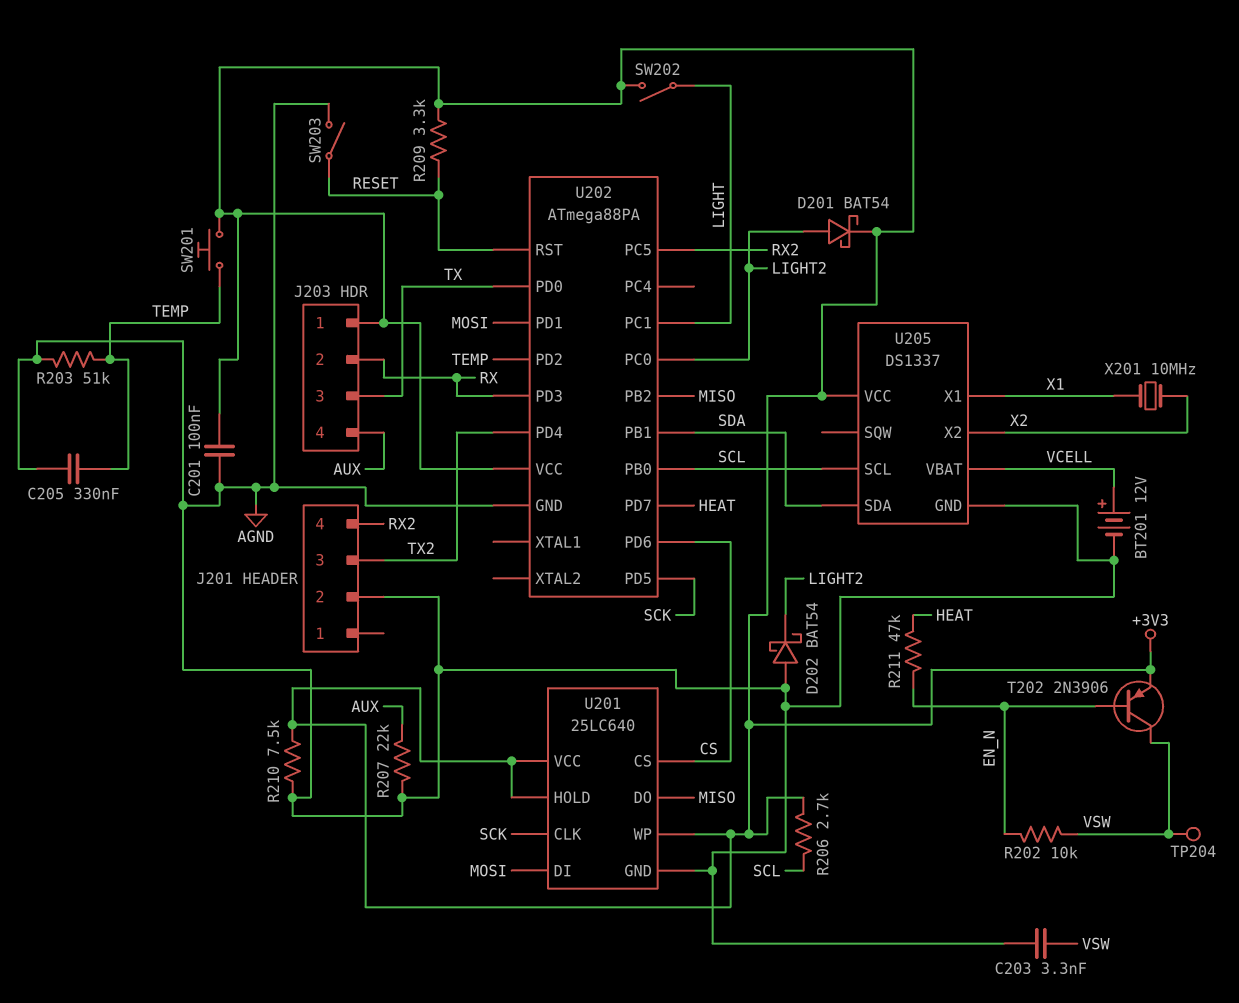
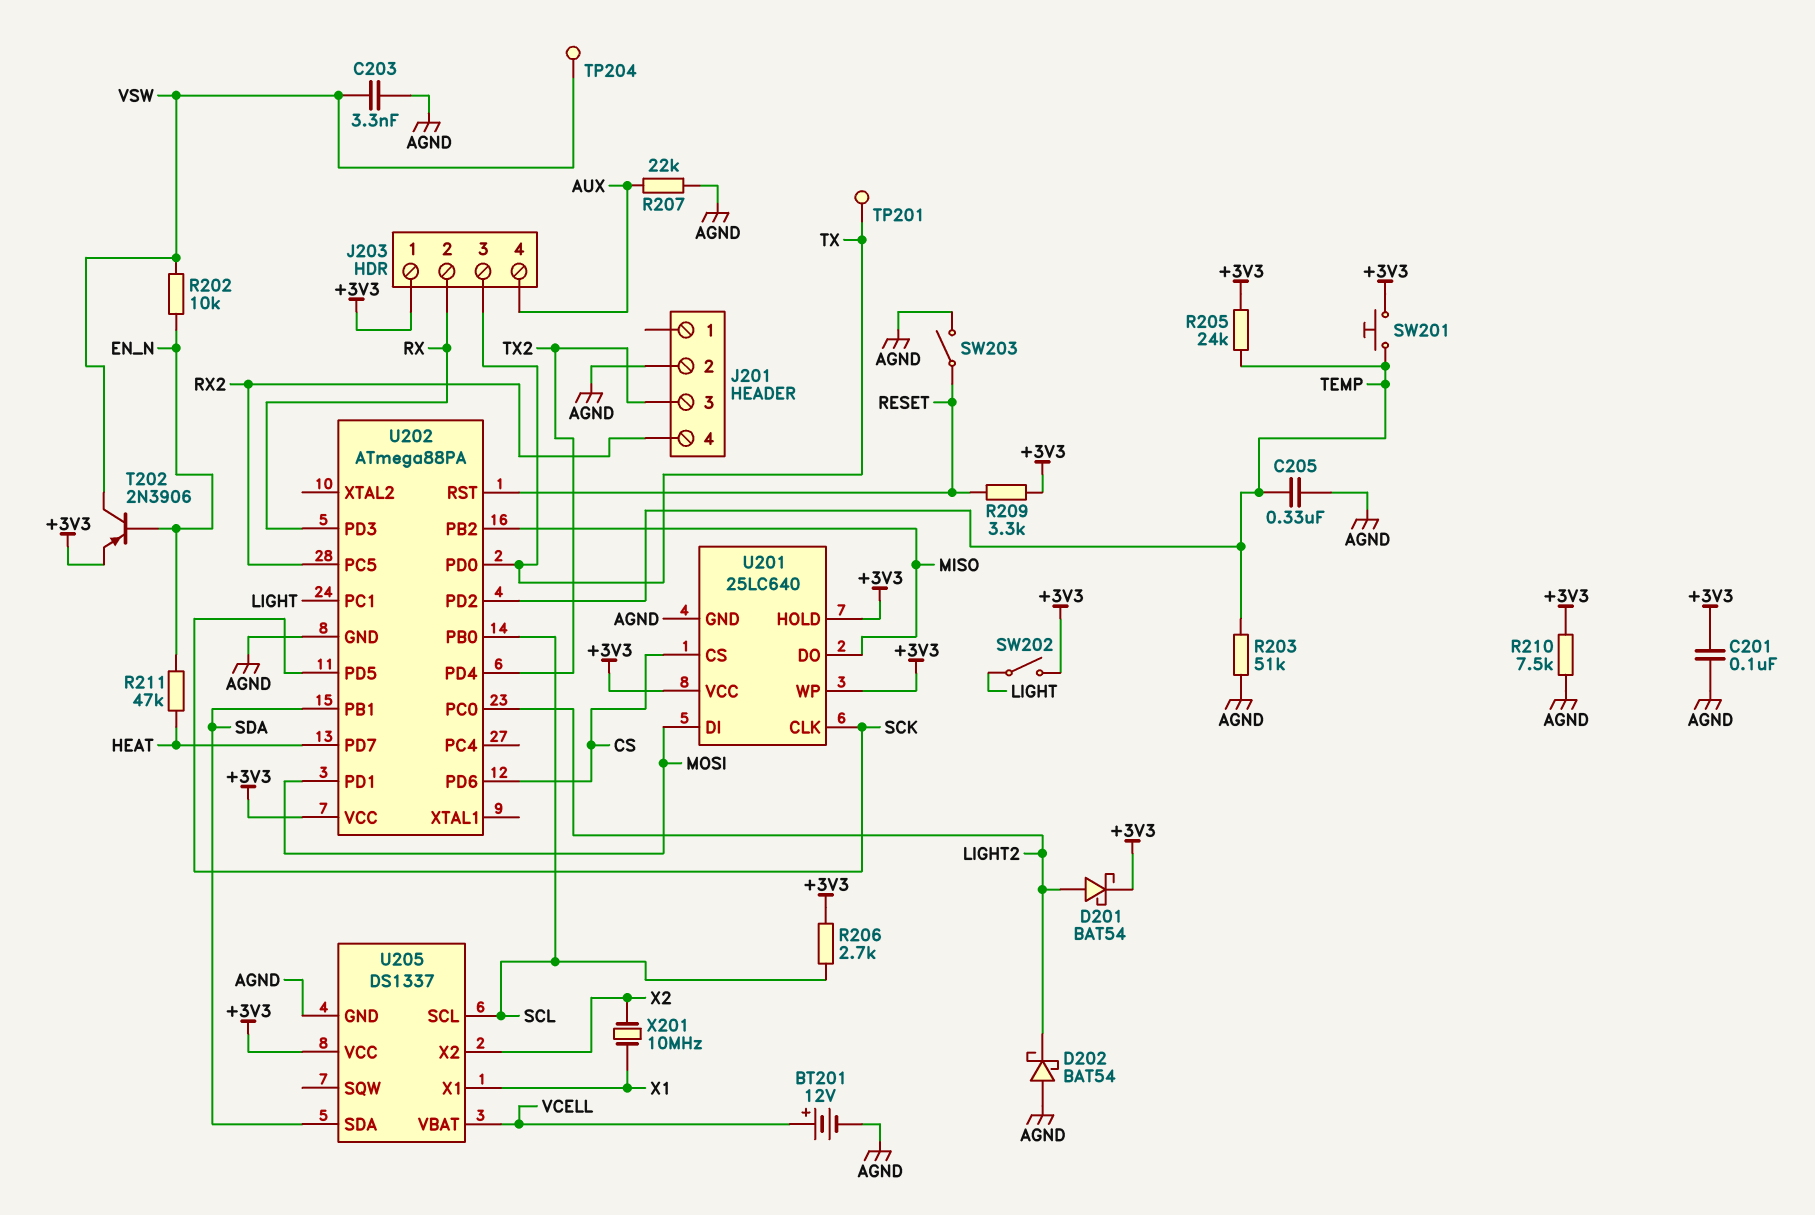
R205: none -> 24k (+3V3, TEMP)
TP201: none -> test point (TX)

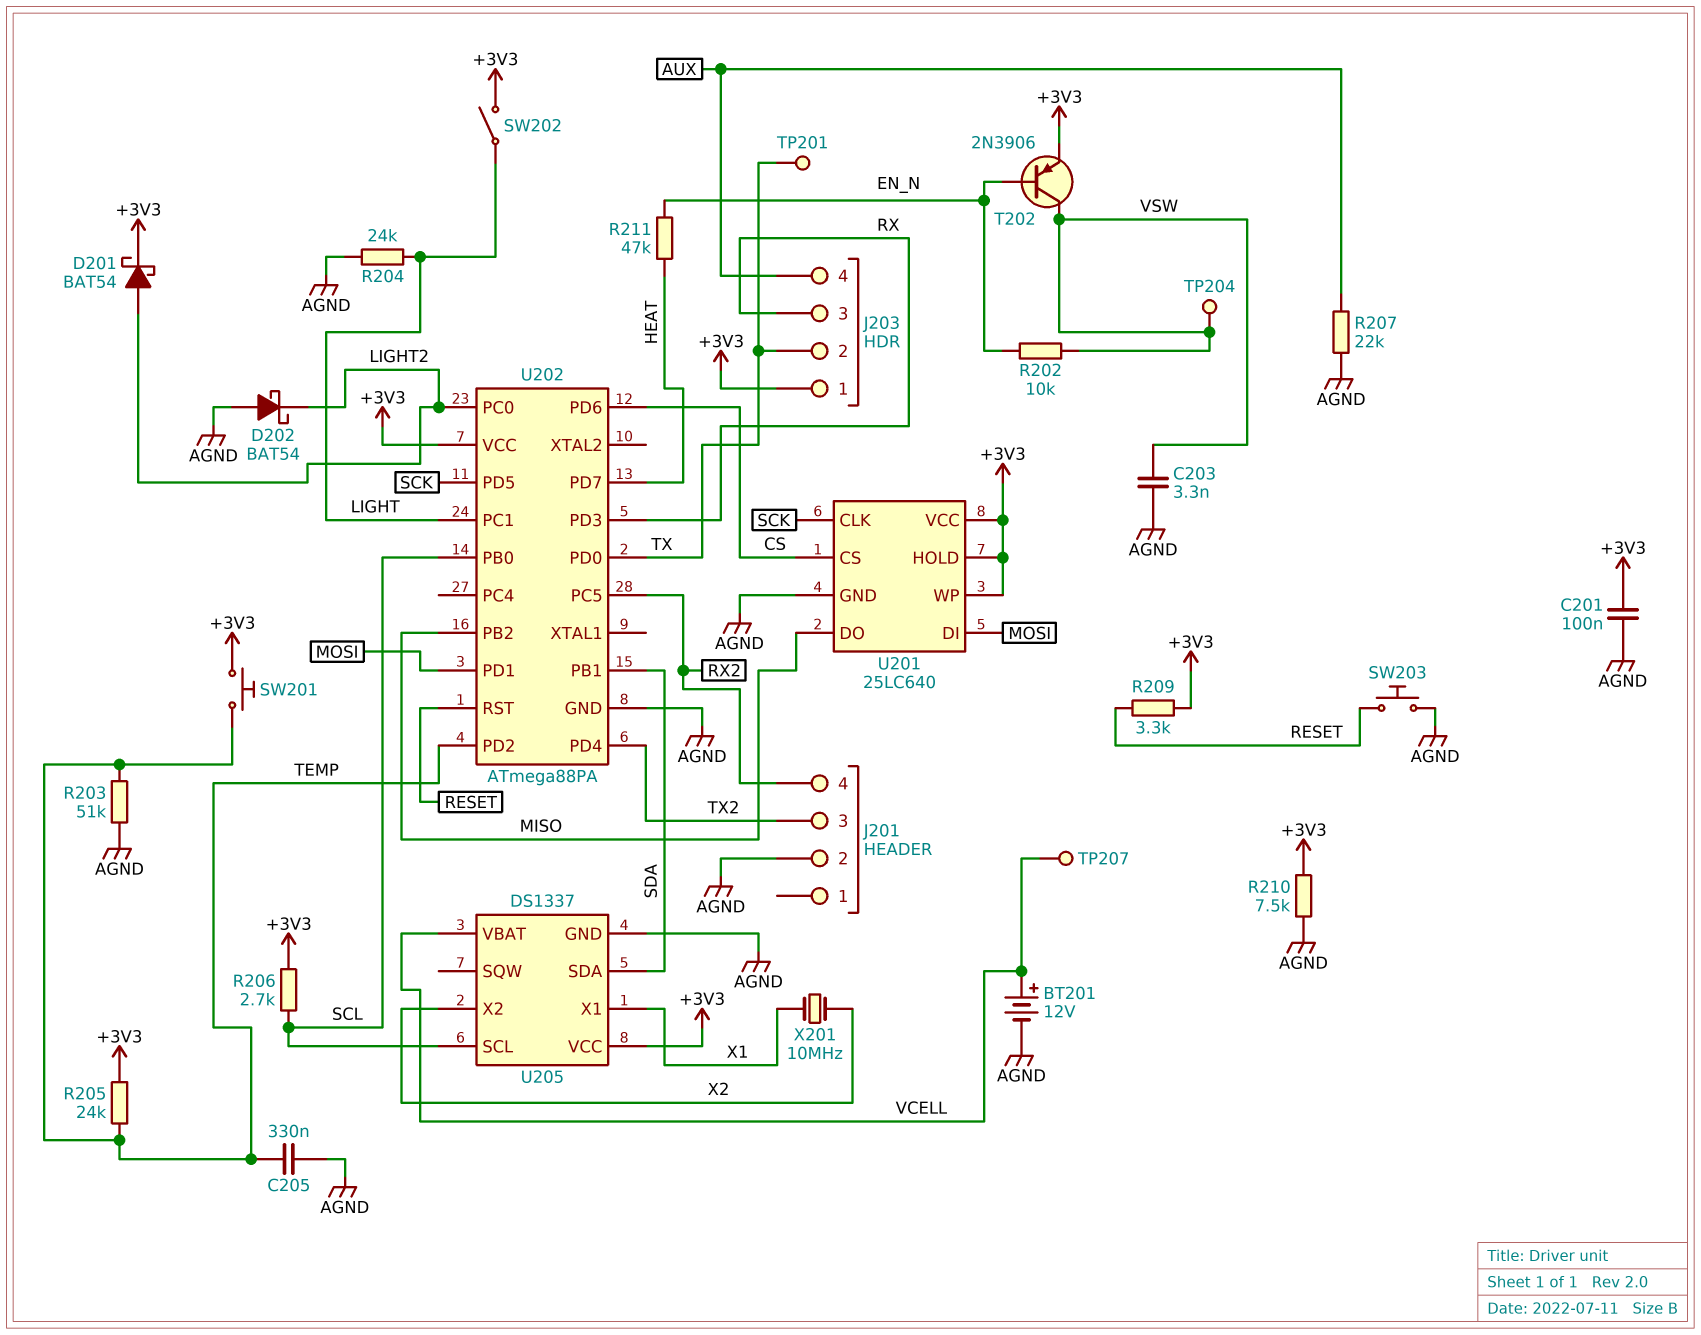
J203 pin 2: RX -> TX
J203 pin 3: TX -> RX
R204: none -> 24k (AGND, LIGHT)
SW203: switch (AGND, RESET) -> button (AGND, RESET)
TP207: none -> test point (VCELL)

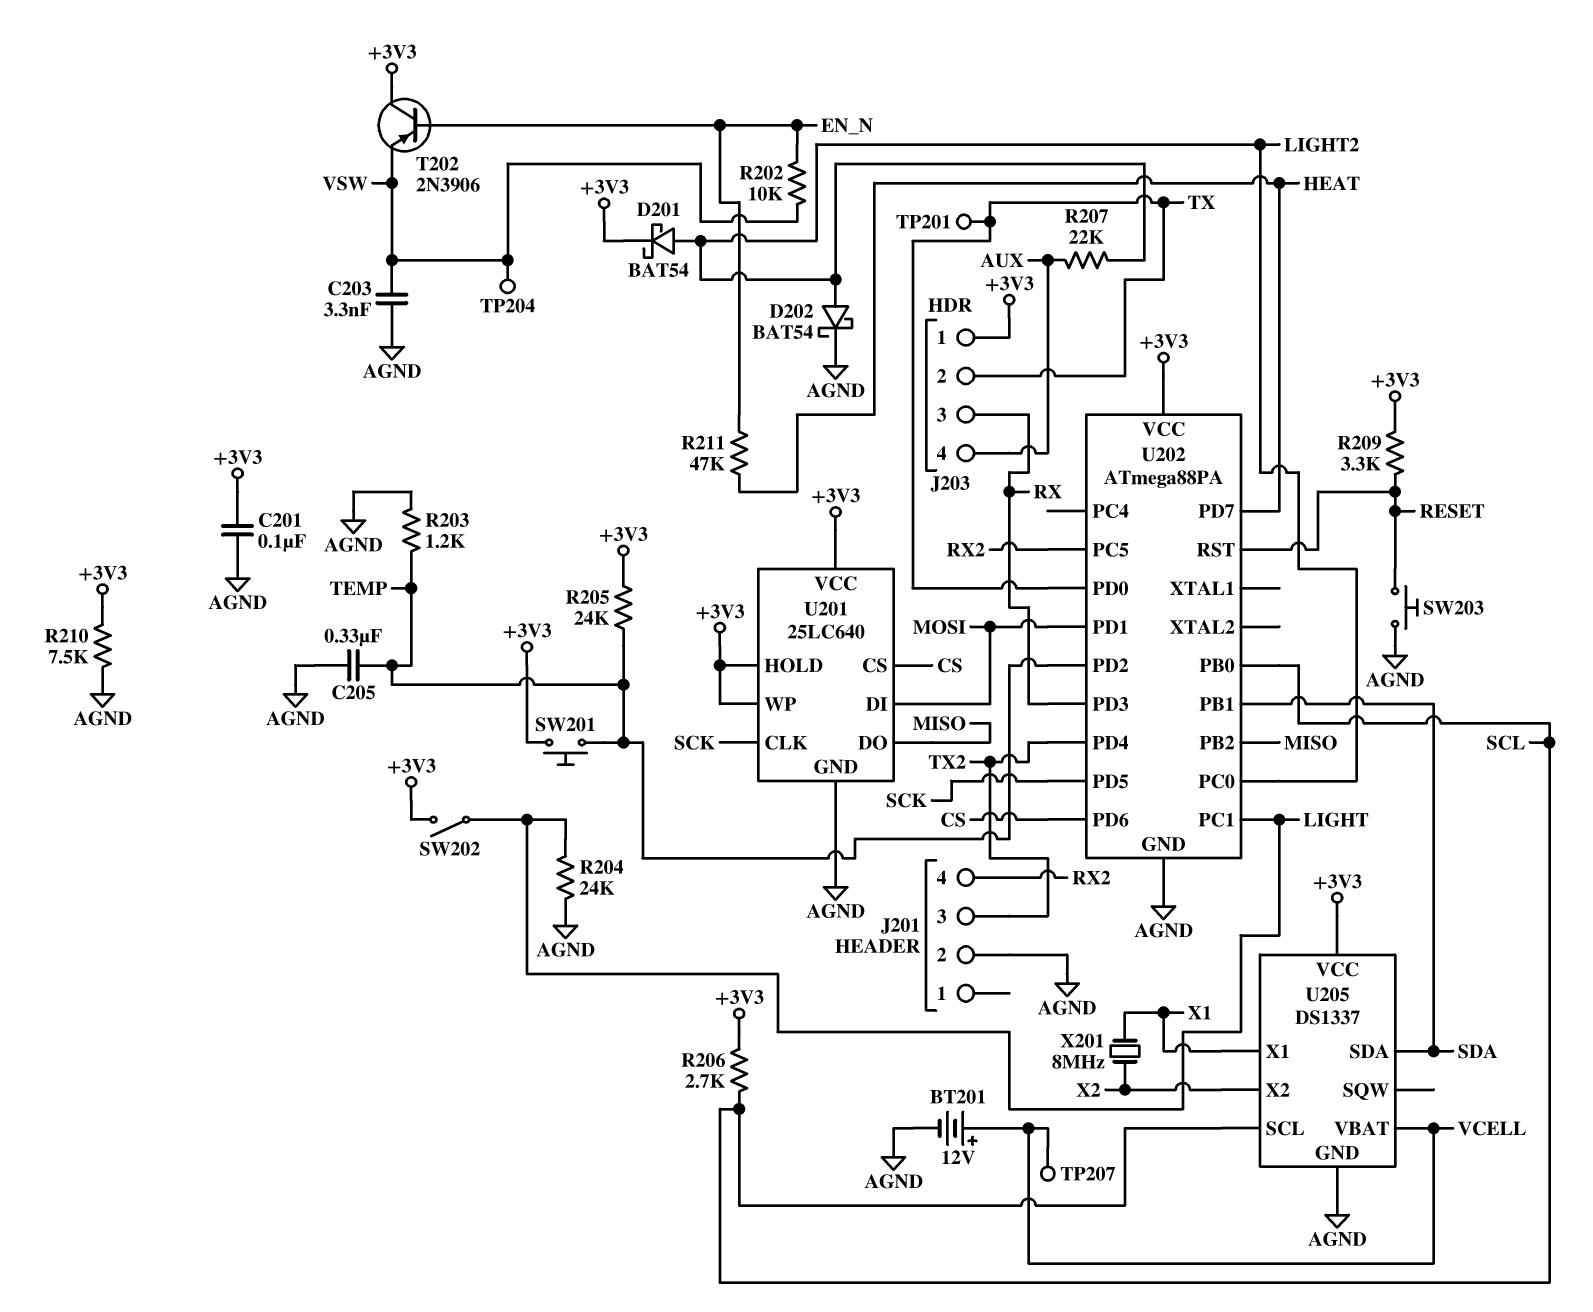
D202: schottky BAT54 (A AGND, K LIGHT2) -> schottky BAT54 (A LIGHT2, K AGND)
R203: 51k (AGND, TEMP) -> 1.2k (AGND, TEMP)
R207: 22k (AGND, AUX) -> 22k (AUX, LIGHT2)
T202: PNP 2N3906 (B EN_N, C VSW, E +3V3) -> PNP 2N3906 (B EN_N, C +3V3, E VSW)
X201: 10MHz (X1, X2) -> 8MHz (X1, X2)

